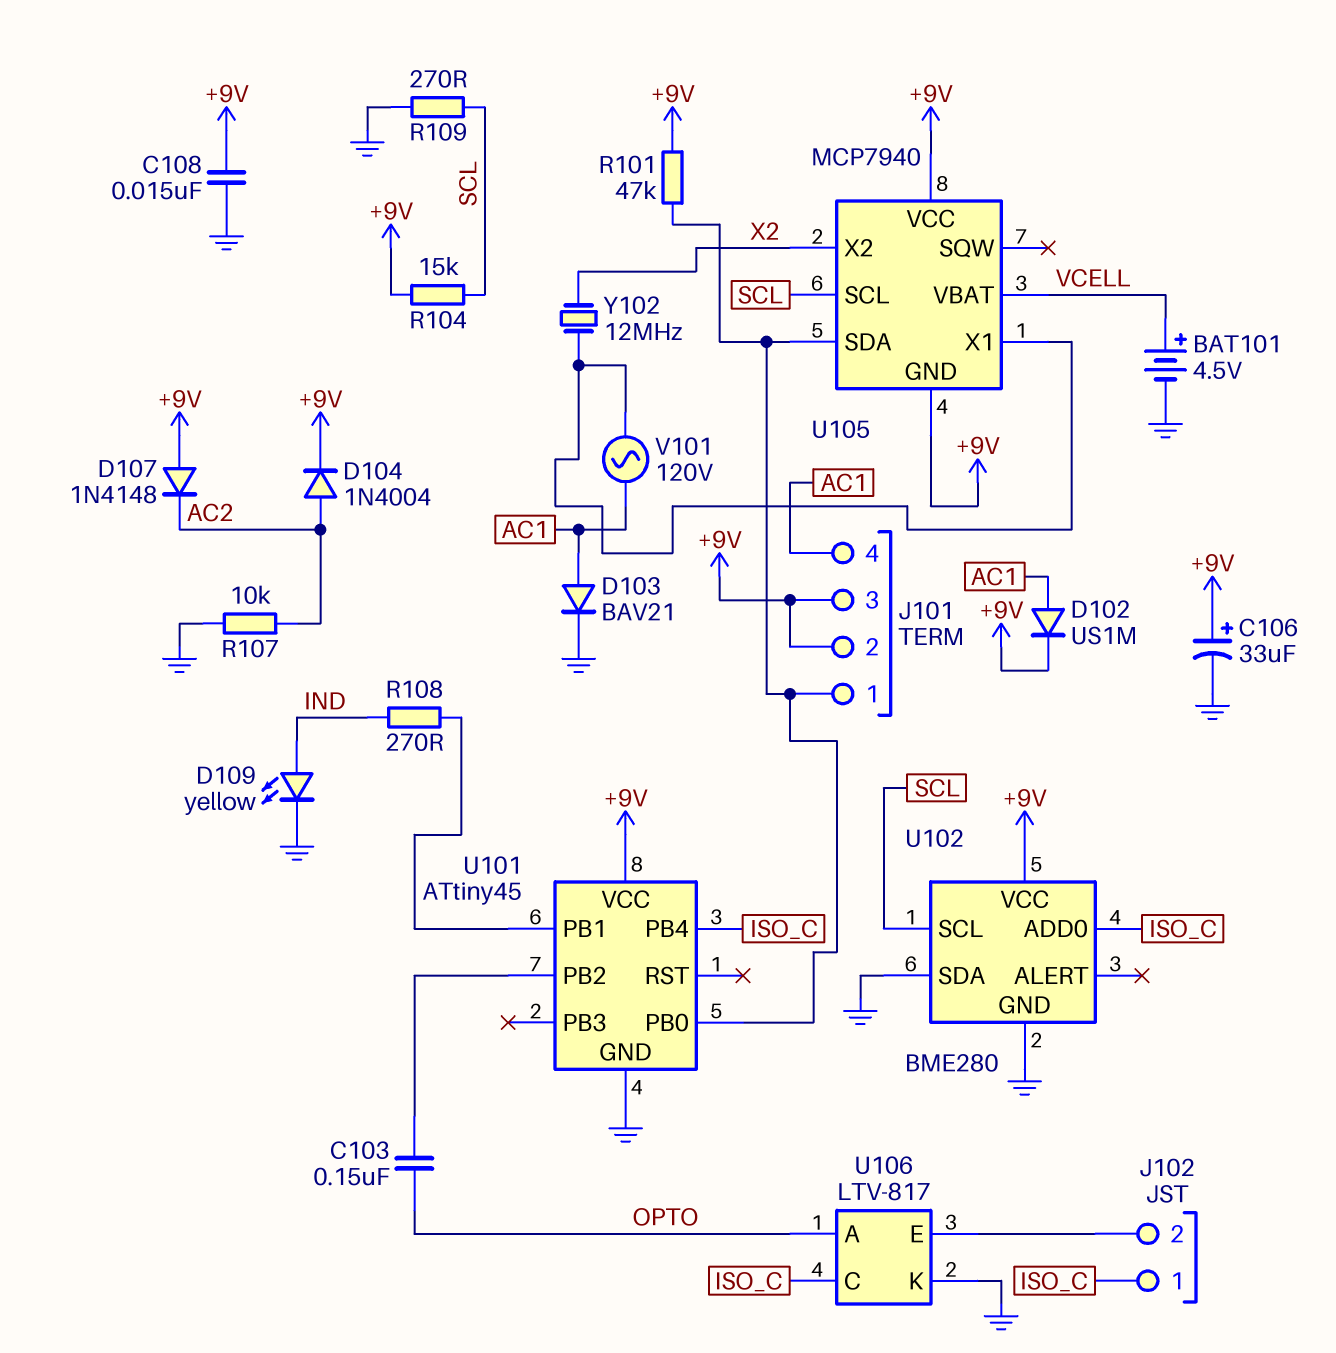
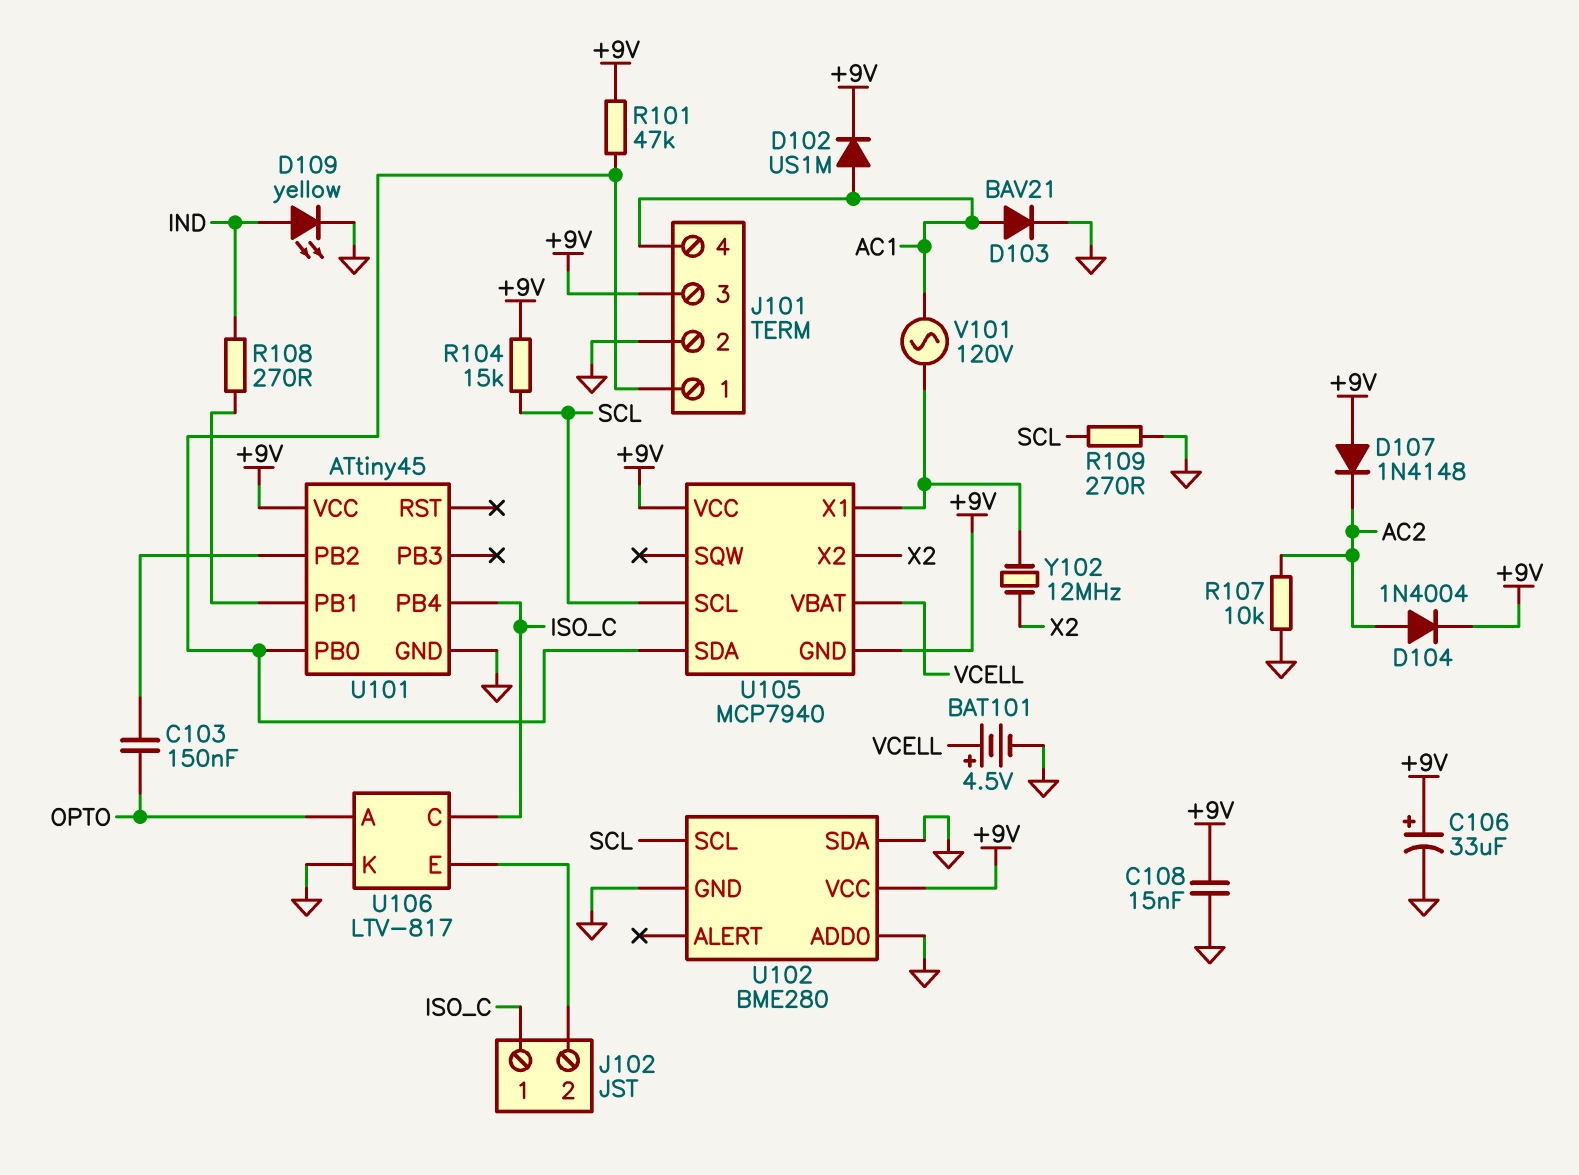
J101 pin 2: +9V -> GND
U102 pin ADD0: ISO_C -> GND

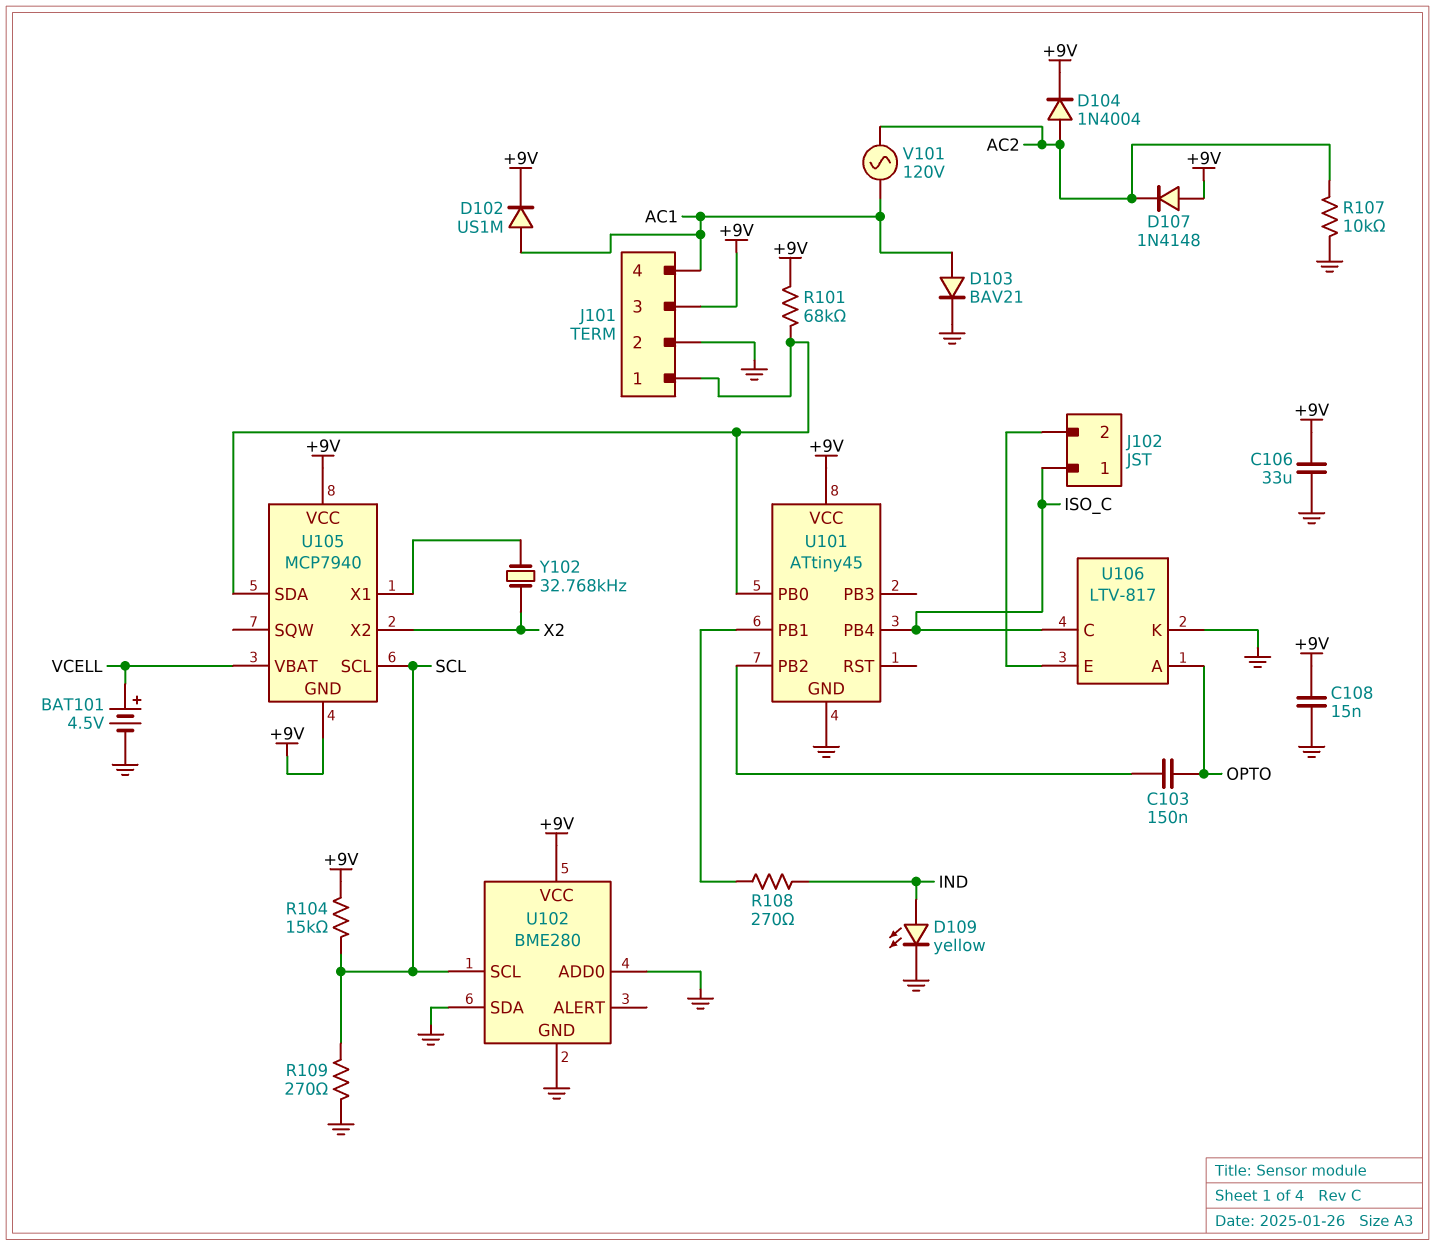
C106: 33uF (plus +9V, minus GND) -> 33uF (+9V, GND)
R101: 47k (+9V, J101/1) -> 68k (+9V, J101/1)
V101: AC 120V (AC1, U105/X1) -> AC 120V (AC1, AC2)
Y102: 12MHz (U105/X1, X2) -> 32.768kHz (U105/X1, X2)

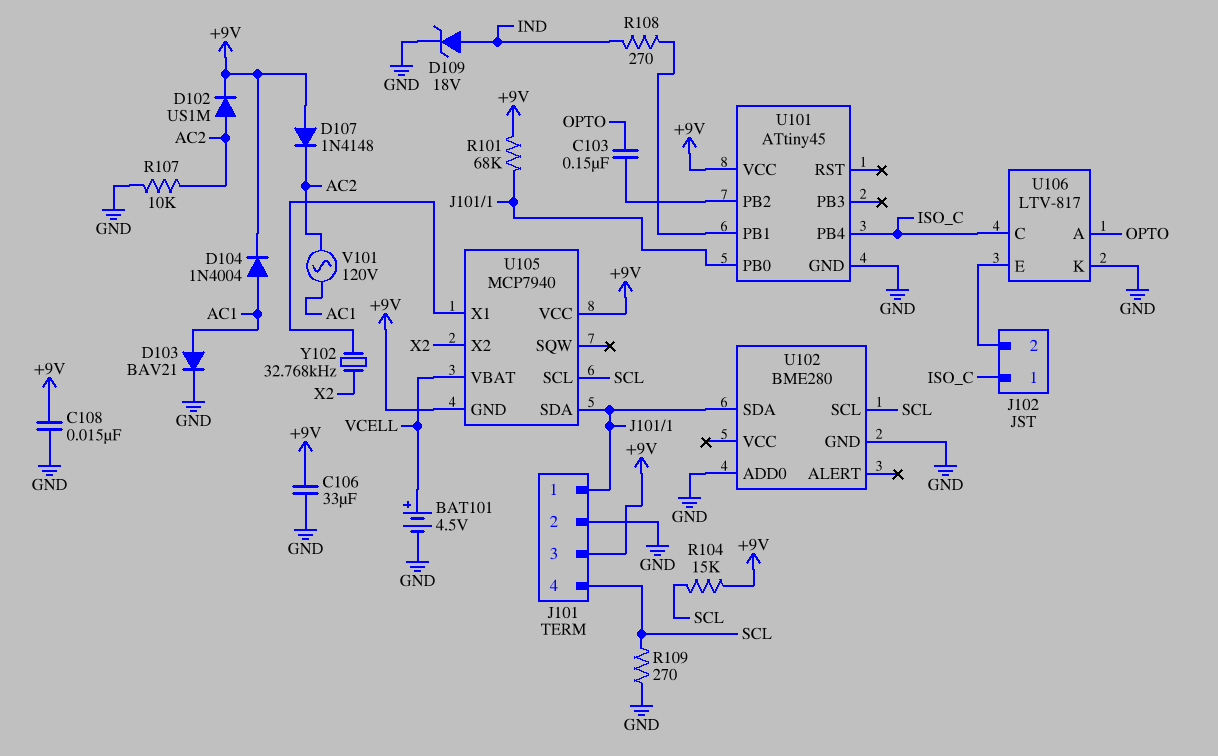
D102: diode US1M (A AC1, K +9V) -> diode US1M (A AC2, K +9V)
D104: diode 1N4004 (A AC2, K +9V) -> diode 1N4004 (A AC1, K +9V)
D109: LED yellow (A IND, K GND) -> zener 18V (A IND, K GND)
J101 pin 4: AC1 -> SCL
U102 pin SDA: GND -> J101/1
U102 pin VCC: +9V -> none

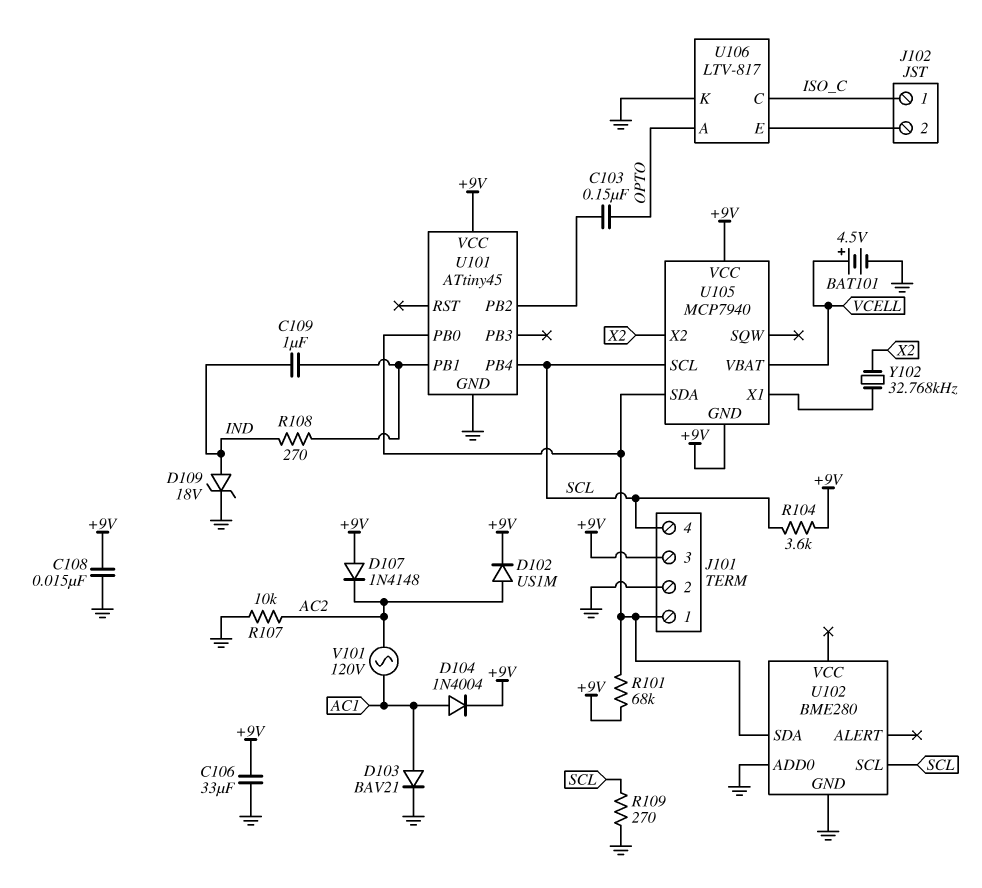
C109: none -> 1uF (IND, U101/PB1)
R104: 15k (+9V, SCL) -> 3.6k (+9V, SCL)
U101 pin PB4: ISO_C -> SCL

